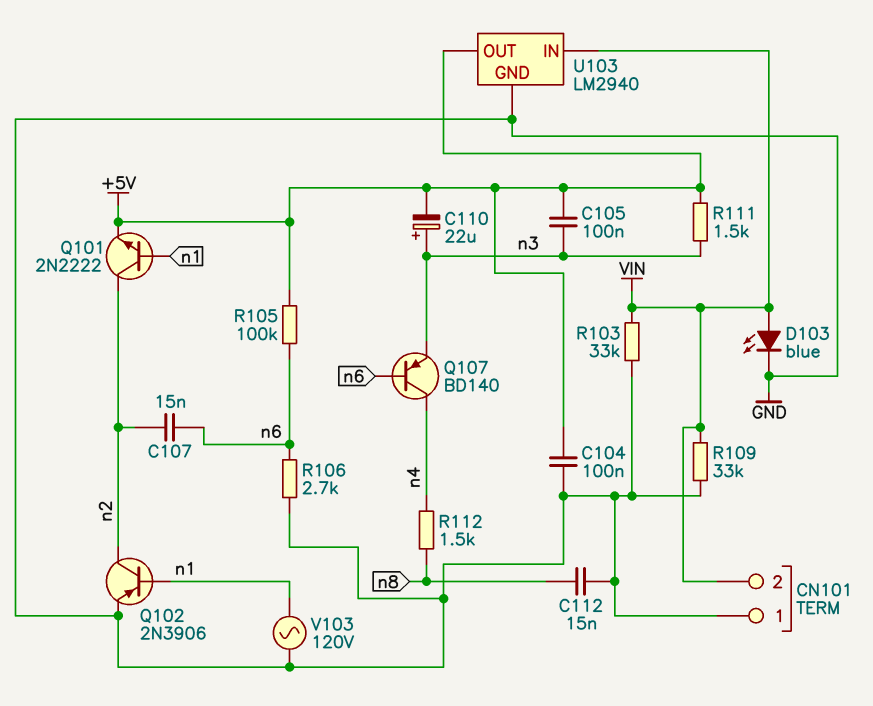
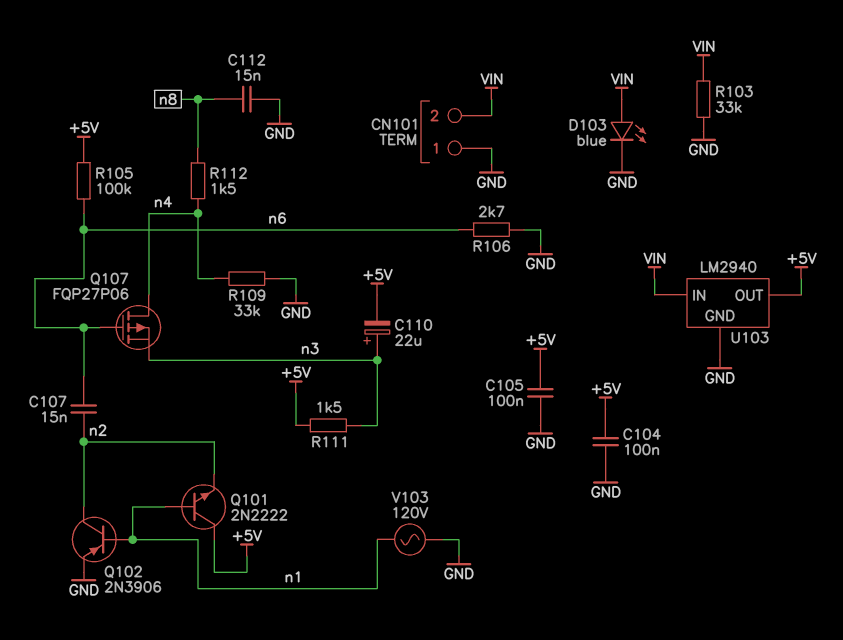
C105: 100nF (+5V, n3) -> 100nF (+5V, GND)
Q101: NPN 2N2222 (B n1, C n2, E +5V) -> NPN 2N2222 (B n1, C +5V, E n2)
Q107: PNP BD140 (B n6, C n4, E n3) -> PMOS FQP27P06 (G n6, D n4, S n3)
R109: 33k (GND, VIN) -> 33k (GND, n4)

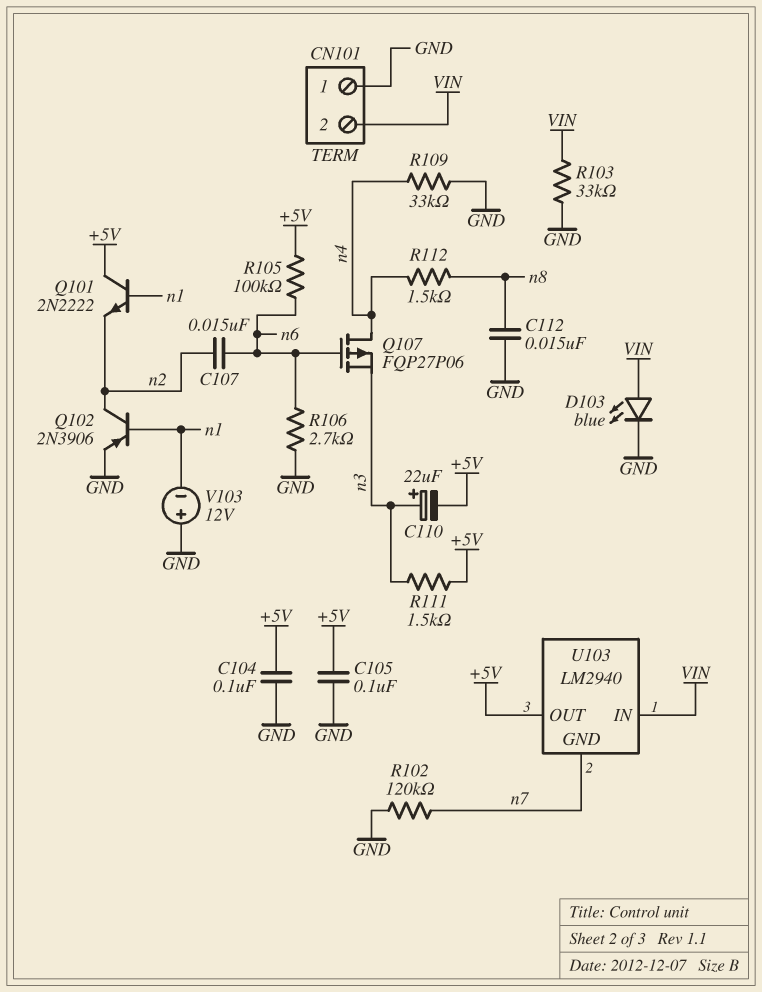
R102: none -> 120k (GND, n7)
U103 pin GND: GND -> n7
V103: AC 120V (GND, n1) -> 12V (plus GND, minus n1)

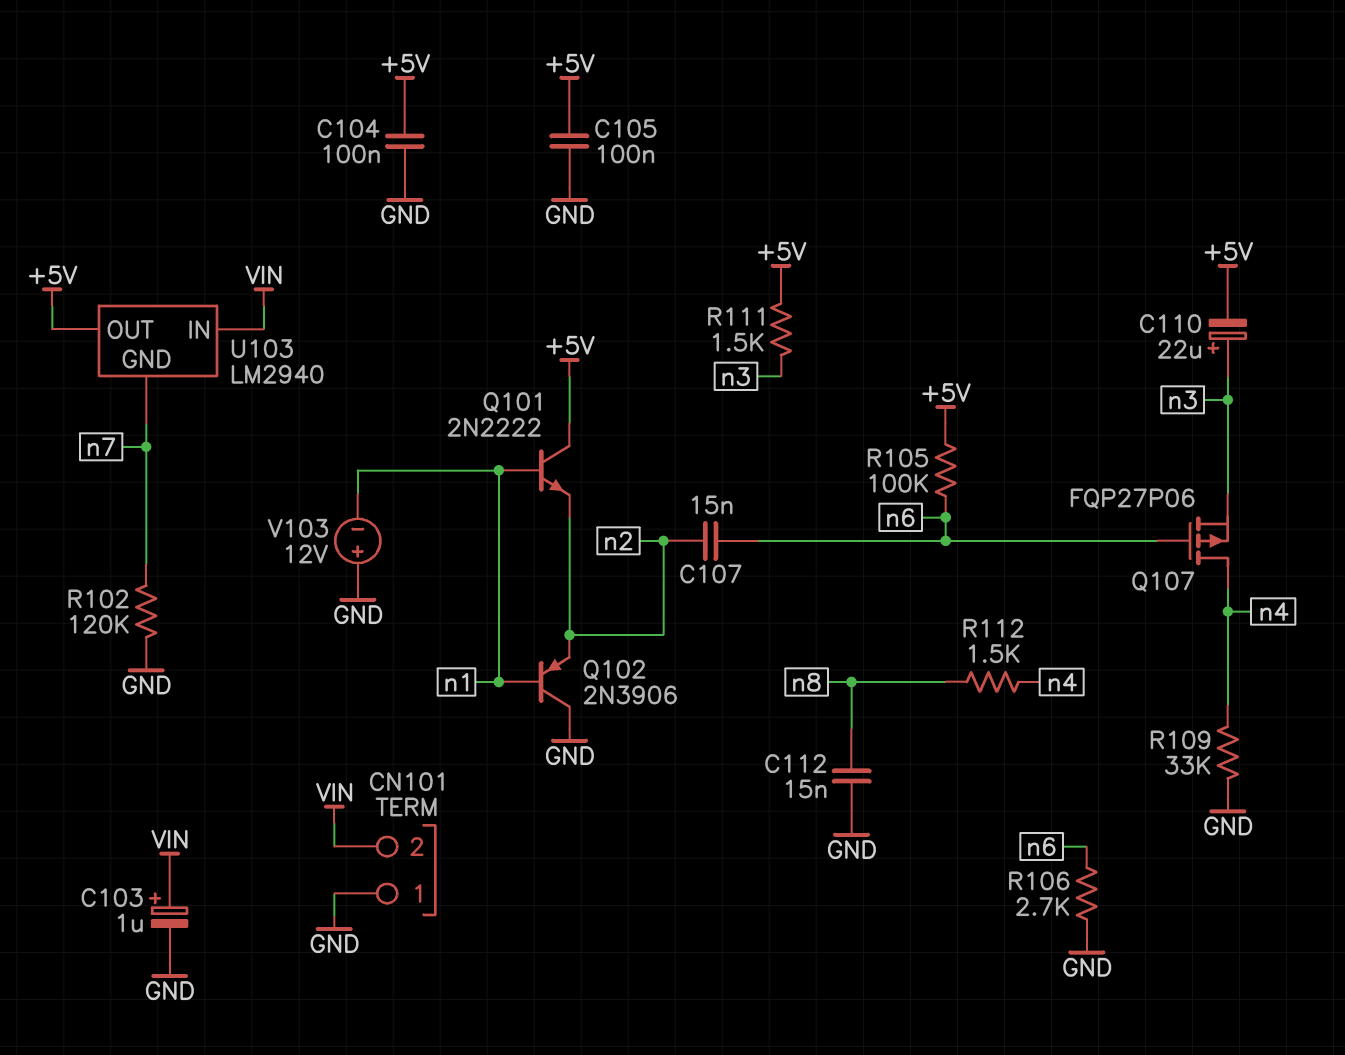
C103: none -> 1uF (plus VIN, minus GND)
D103: LED blue (A VIN, K GND) -> none
Q102: PNP 2N3906 (B n1, C n2, E GND) -> PNP 2N3906 (B n1, C GND, E n2)
R103: 33k (GND, VIN) -> none

